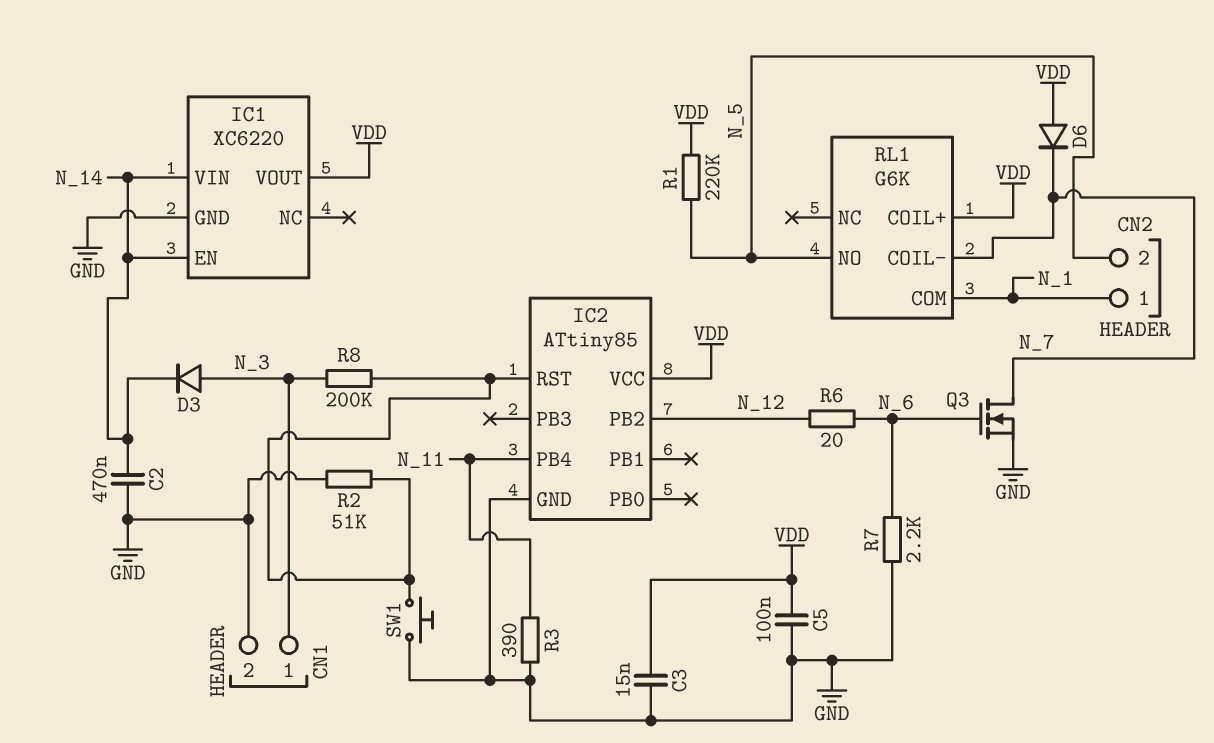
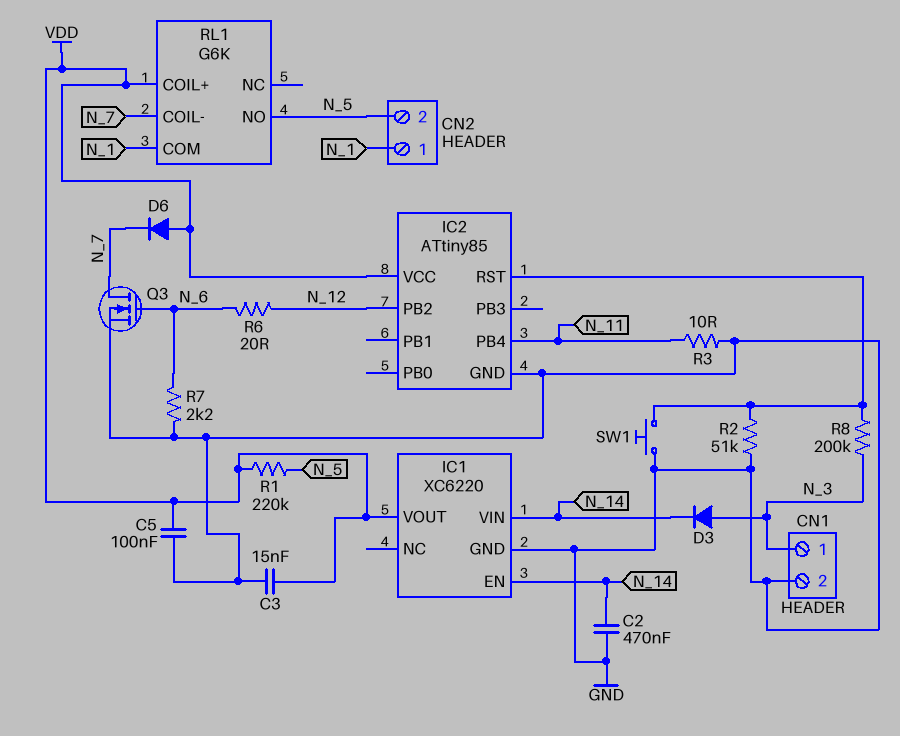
R3: 390 (GND, N_11) -> 10 (GND, N_11)

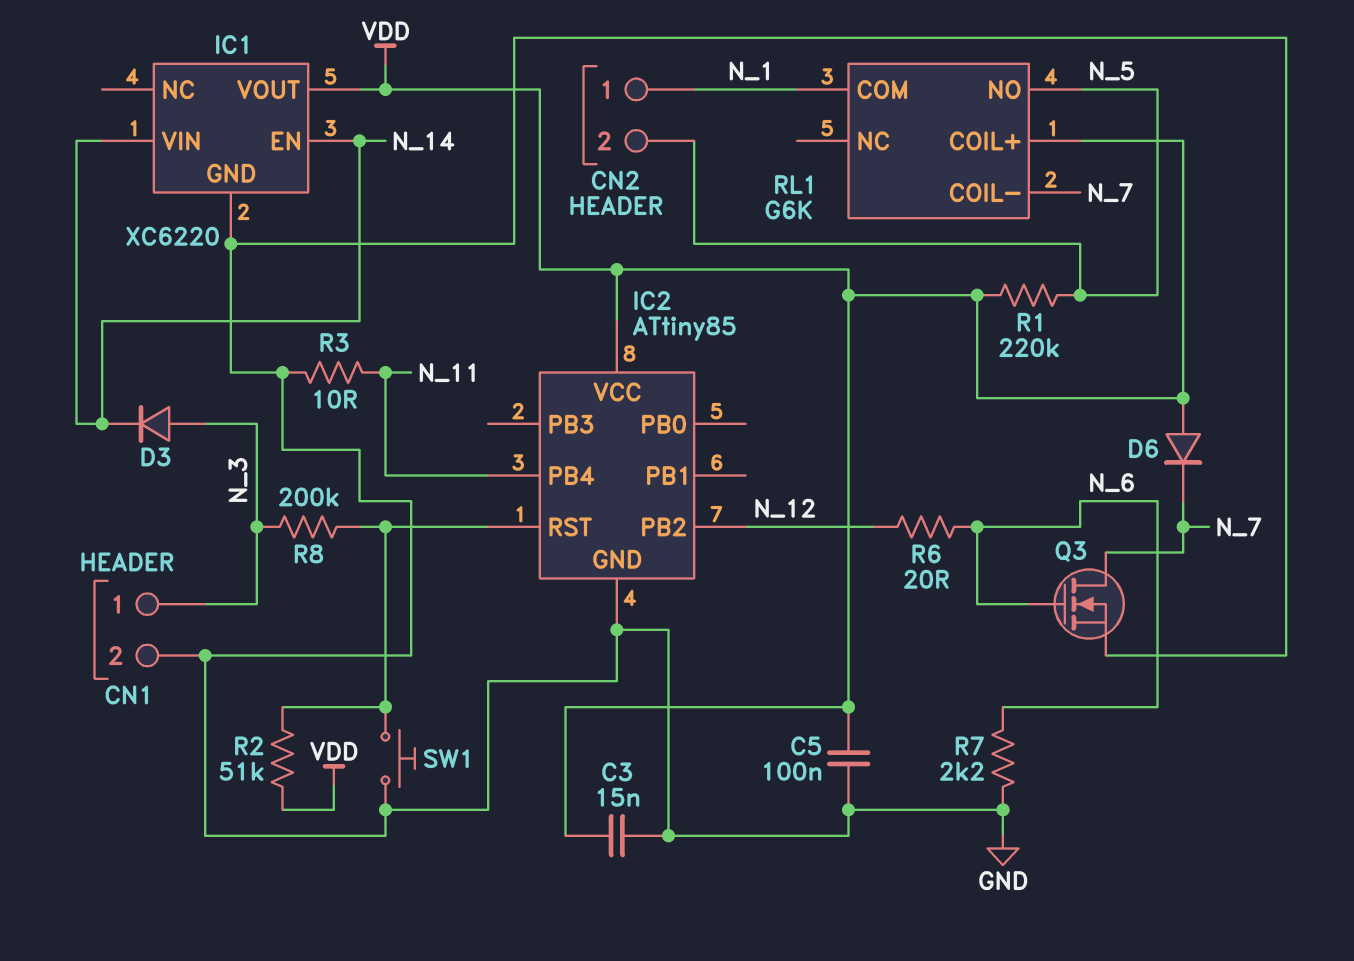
C2: 470nF (GND, N_14) -> none
R2: 51k (GND, IC2/RST) -> 51k (IC2/RST, VDD)

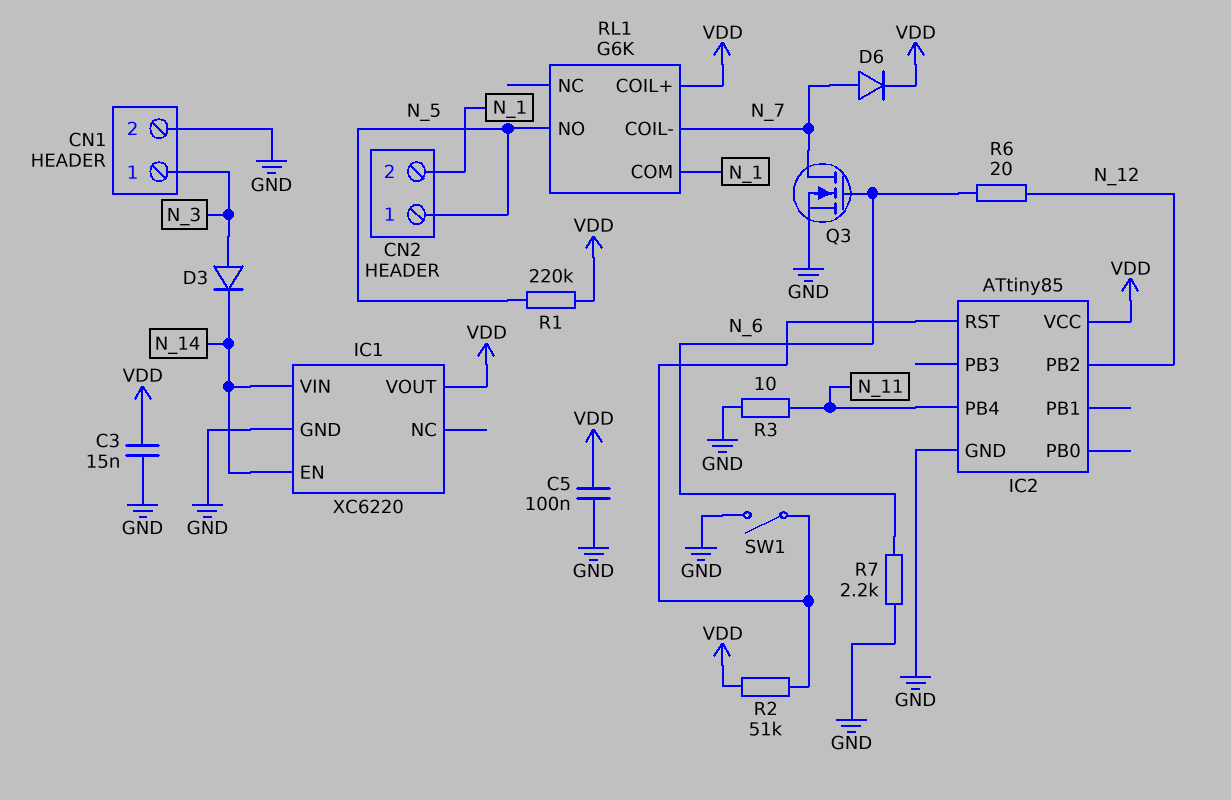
CN2 pin 1: N_1 -> N_5
CN2 pin 2: N_5 -> N_1
D6: diode (A VDD, K N_7) -> diode (A N_7, K VDD)
R8: 200k (IC2/RST, N_3) -> none
SW1: button (GND, IC2/RST) -> switch (GND, IC2/RST)

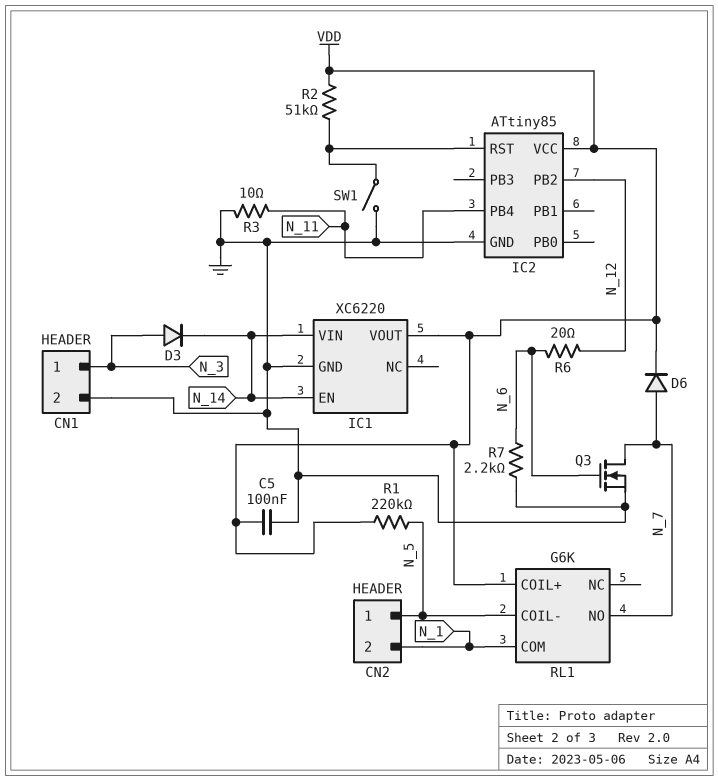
C3: 15nF (GND, VDD) -> none
RL1 pin COIL-: N_7 -> N_5
RL1 pin NO: N_5 -> N_7

